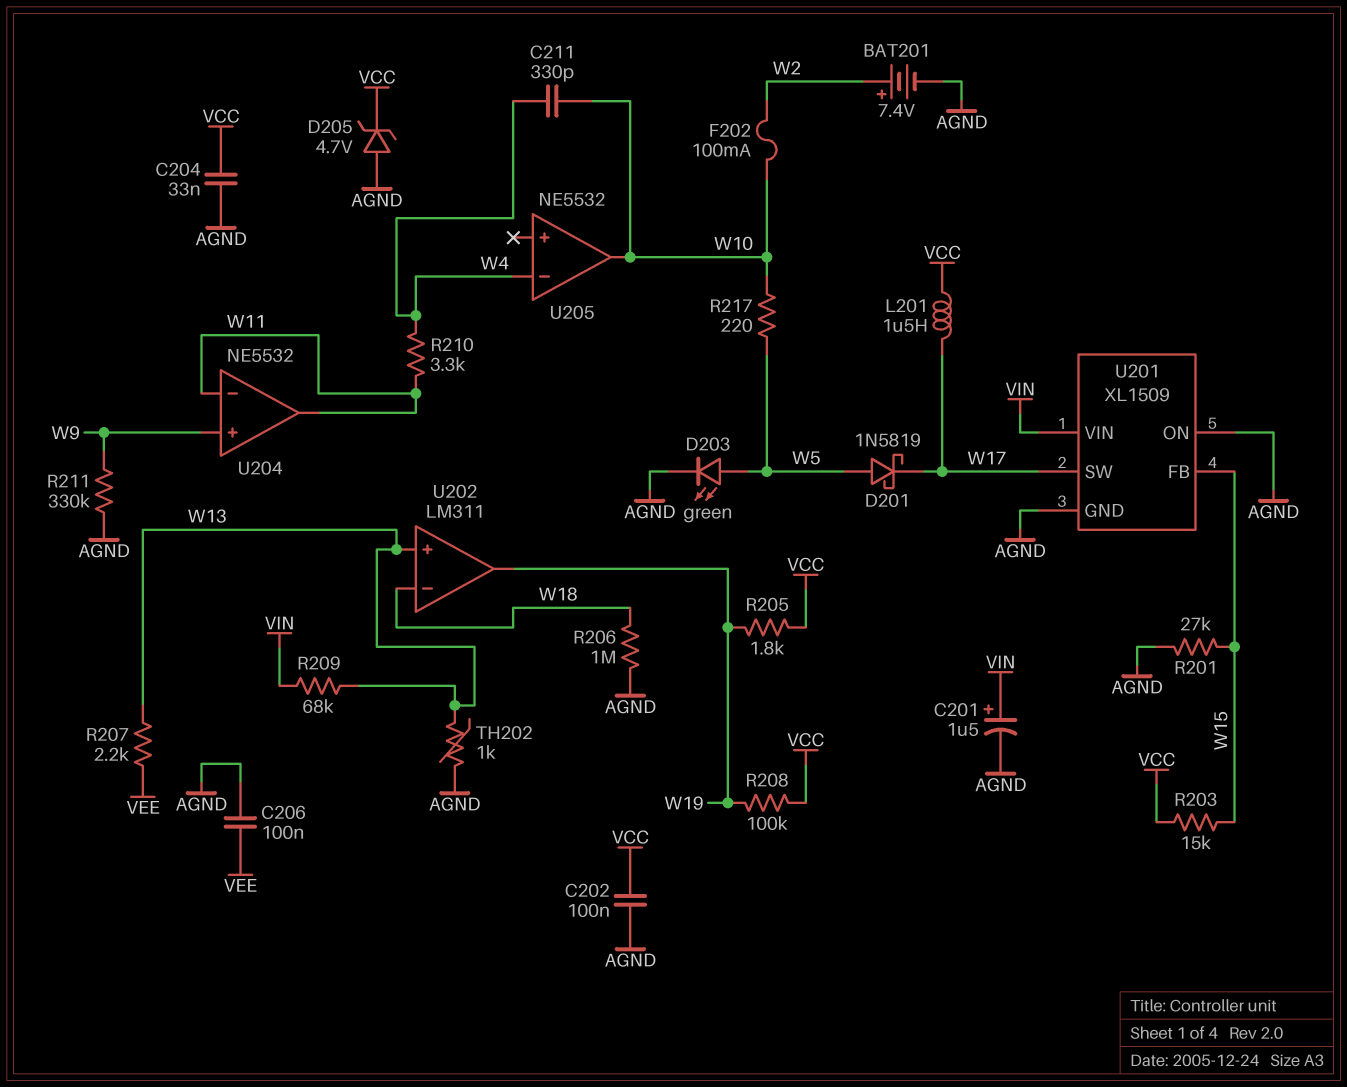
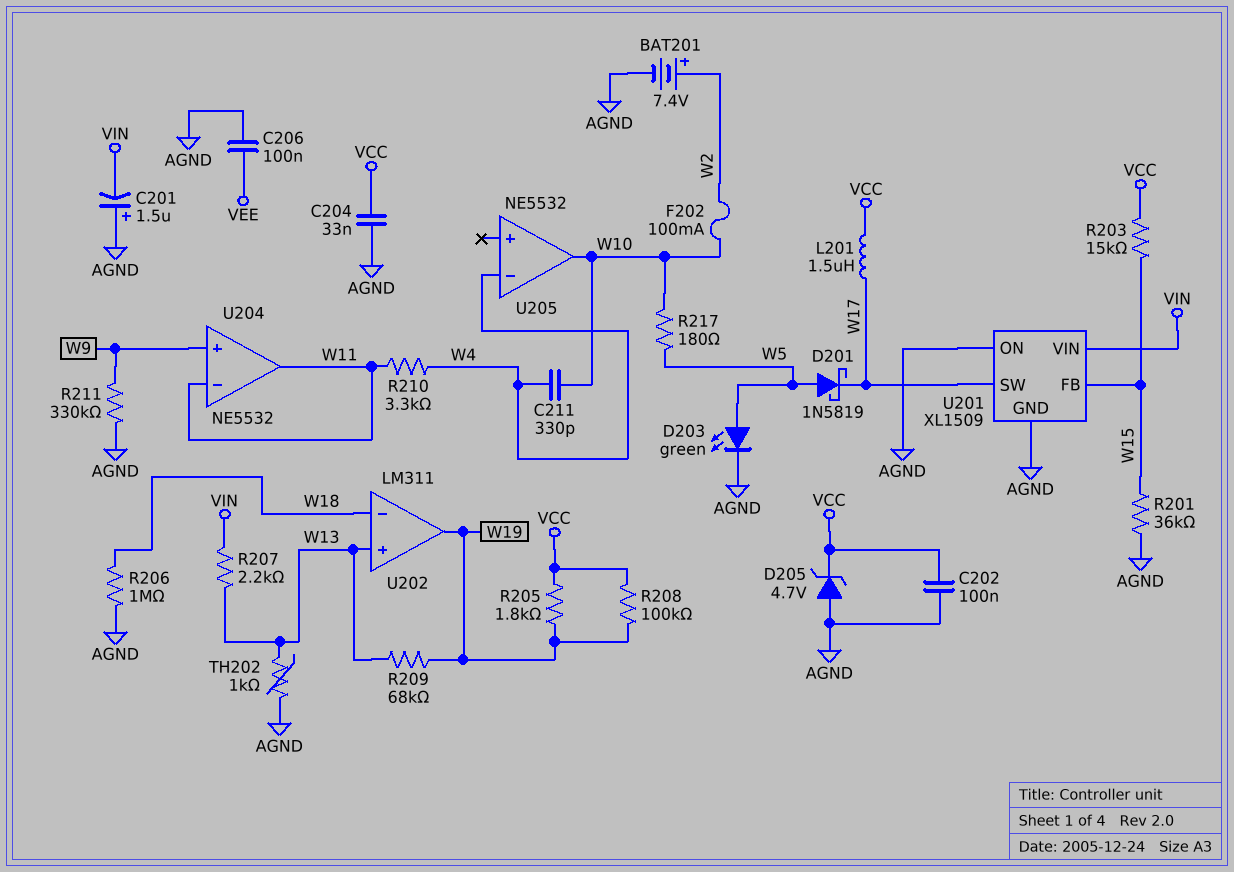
C201: 1.5uF (plus VIN, minus AGND) -> 1.5uF (plus AGND, minus VIN)
R201: 27k (AGND, W15) -> 36k (AGND, W15)
R207: 2.2k (VEE, W13) -> 2.2k (VIN, W13)
R209: 68k (VIN, W13) -> 68k (W13, W19)
R217: 220 (W5, W10) -> 180 (W5, W10)

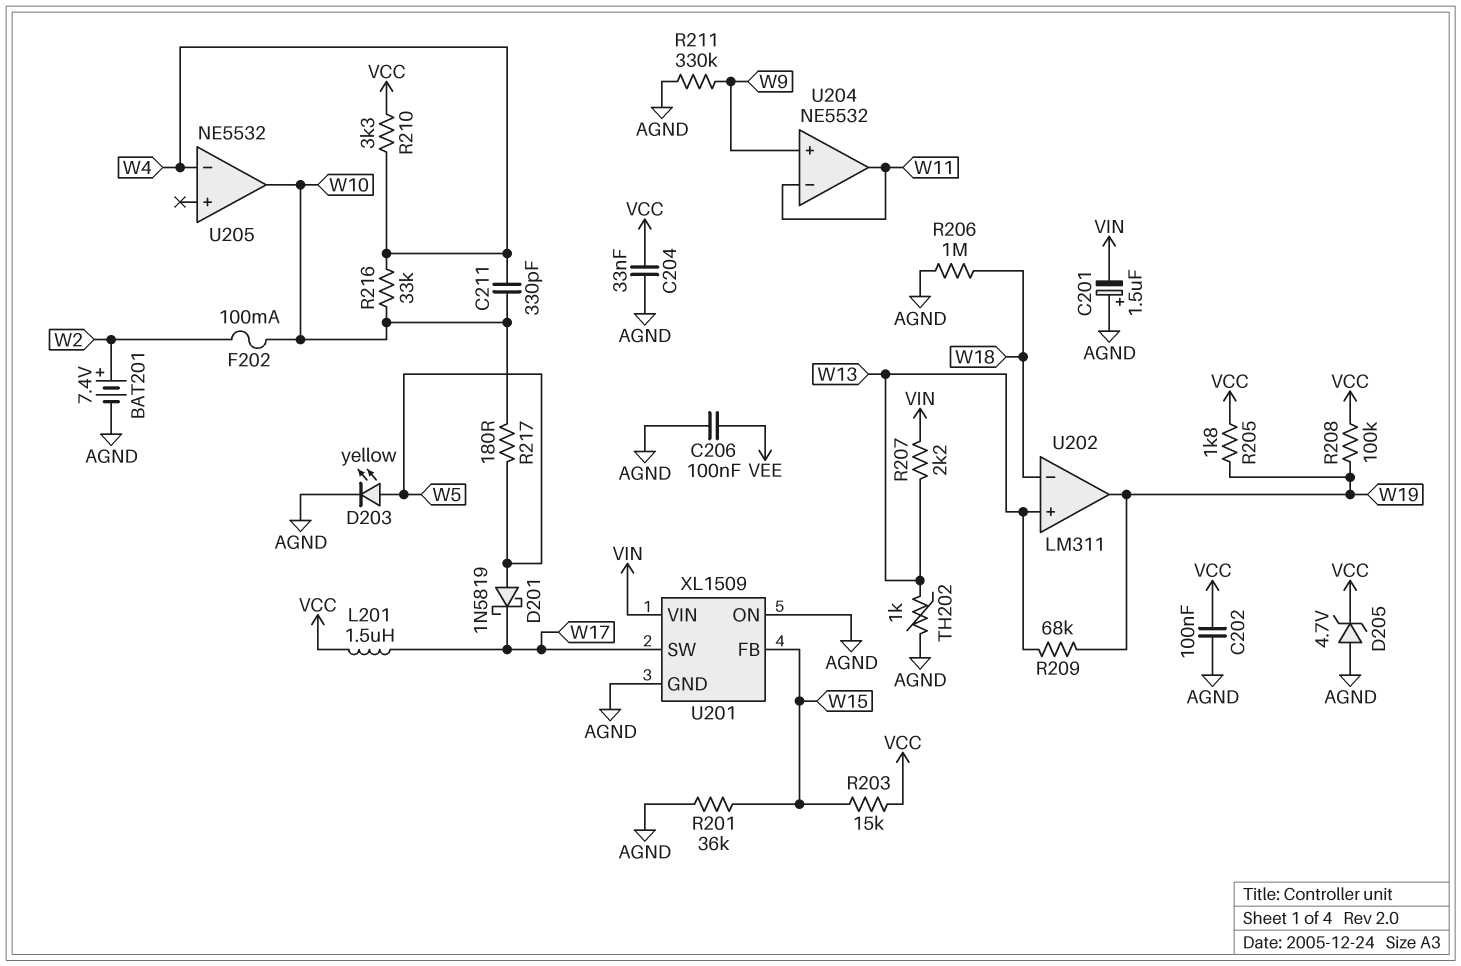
D203: LED green (A W5, K AGND) -> LED yellow (A W5, K AGND)
R210: 3.3k (W4, W11) -> 3.3k (VCC, W4)
R216: none -> 33k (W4, W10)

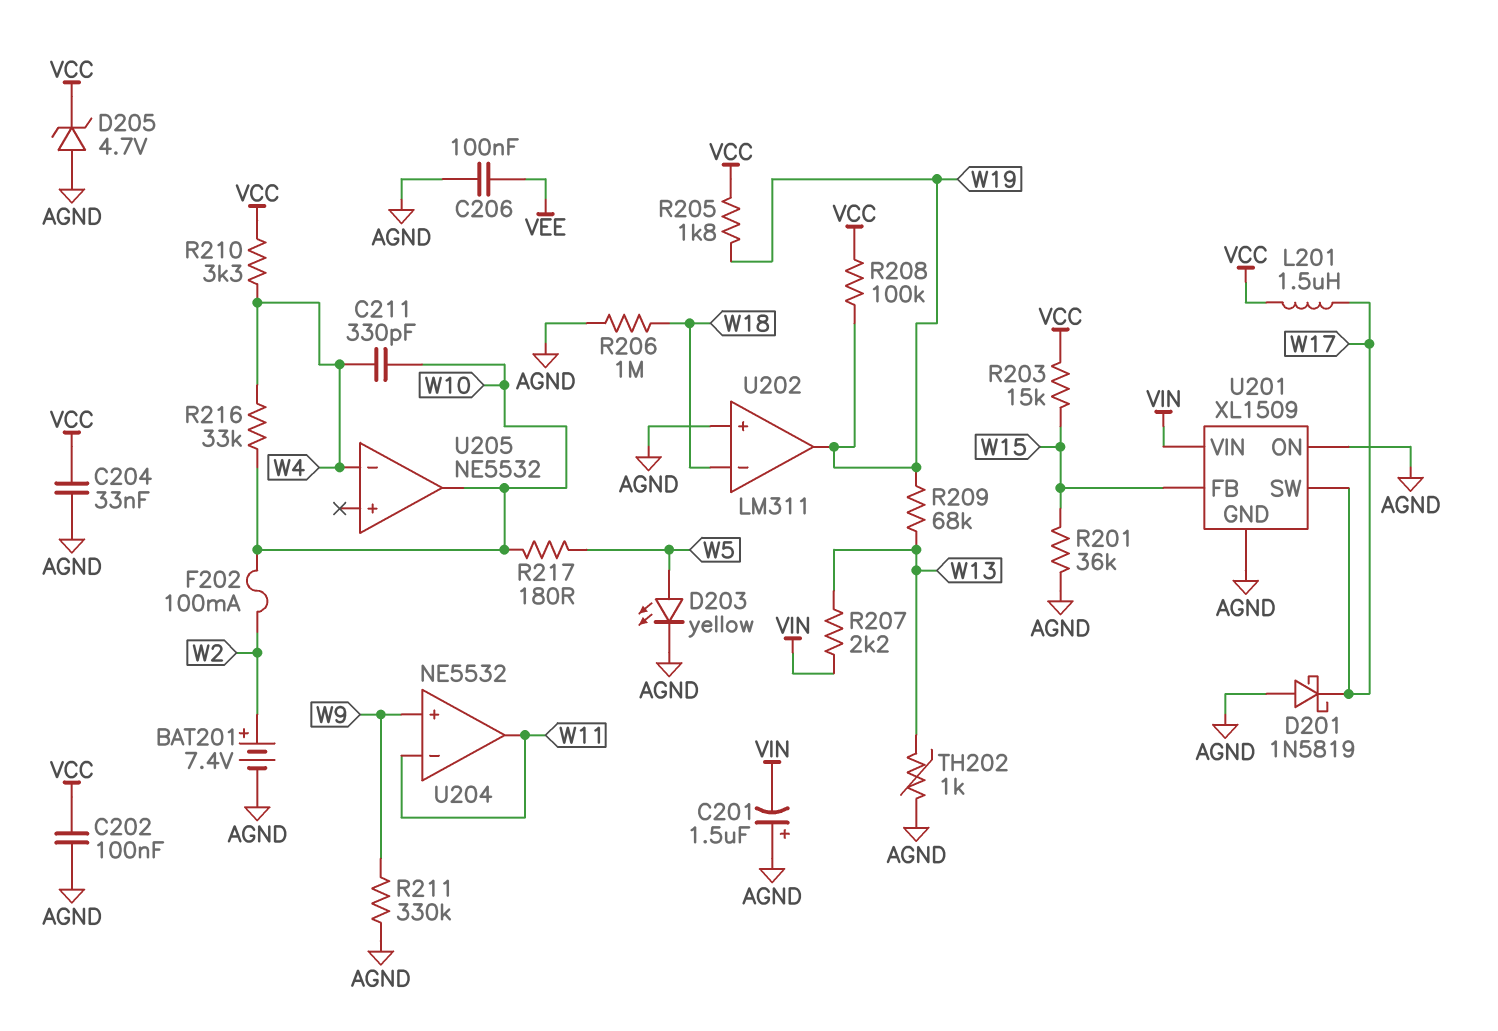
D201: schottky 1N5819 (A W5, K W17) -> schottky 1N5819 (A AGND, K W17)
U202 pin in+: W13 -> AGND

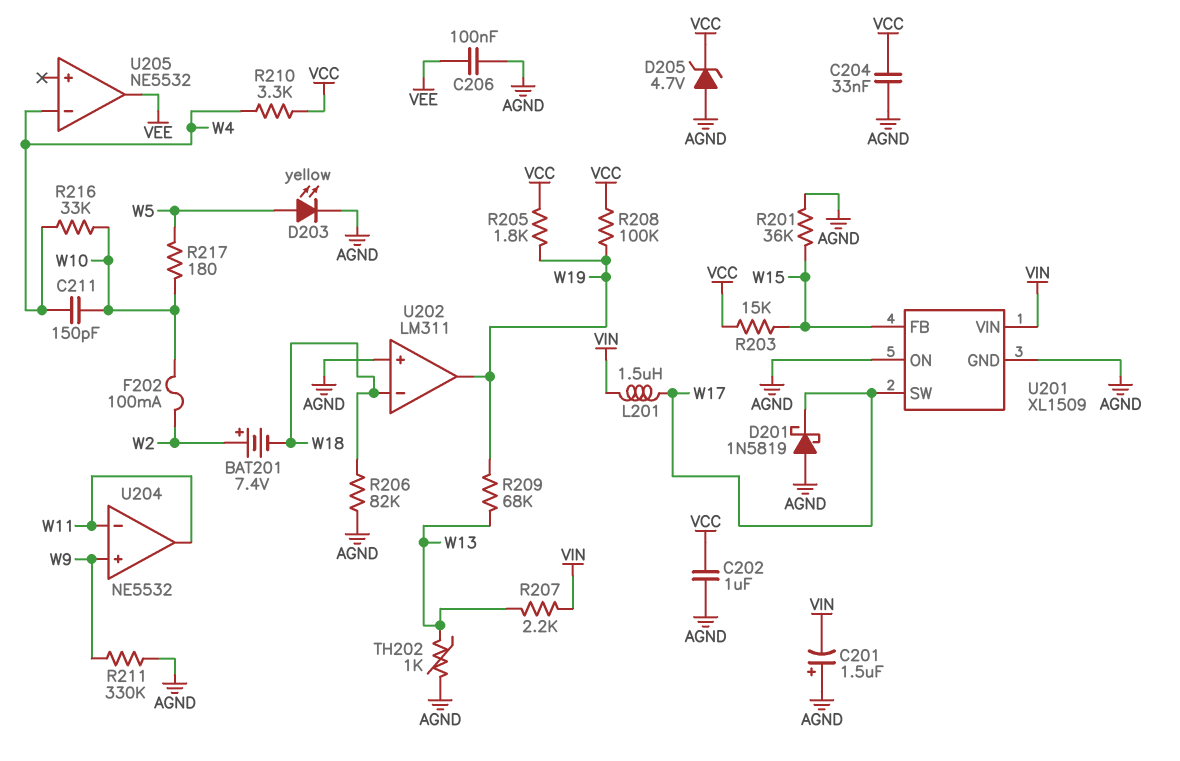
BAT201: 7.4V (plus W2, minus AGND) -> 7.4V (plus W2, minus W18)
C202: 100nF (AGND, VCC) -> 1uF (AGND, VCC)
C211: 330pF (W4, W10) -> 150pF (W4, W10)
L201: 1.5uH (VCC, W17) -> 1.5uH (VIN, W17)
R206: 1M (AGND, W18) -> 82k (AGND, W18)
U205 pin out: W10 -> VEE

